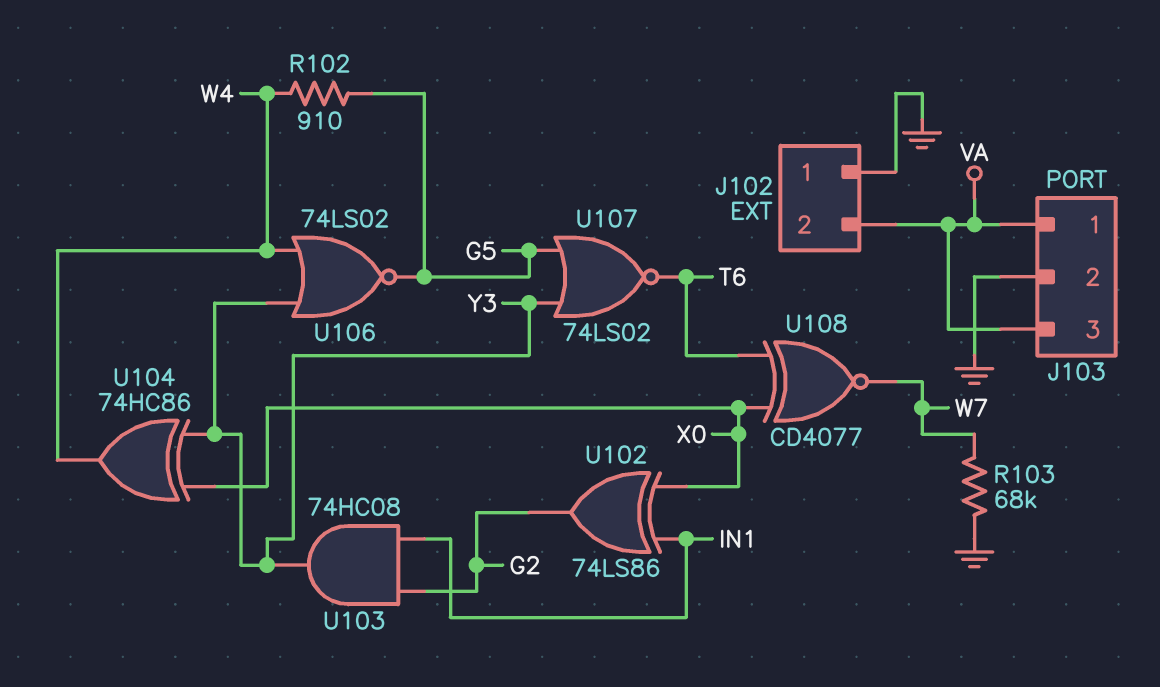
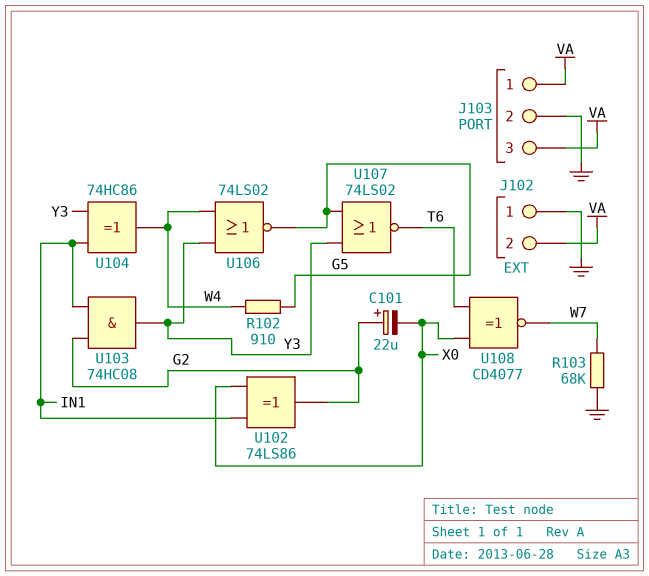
C101: none -> 22uF (plus G2, minus X0)
U104: XOR 74HC86 (in X0, in Y3, out W4) -> XOR 74HC86 (in IN1, in Y3, out W4)

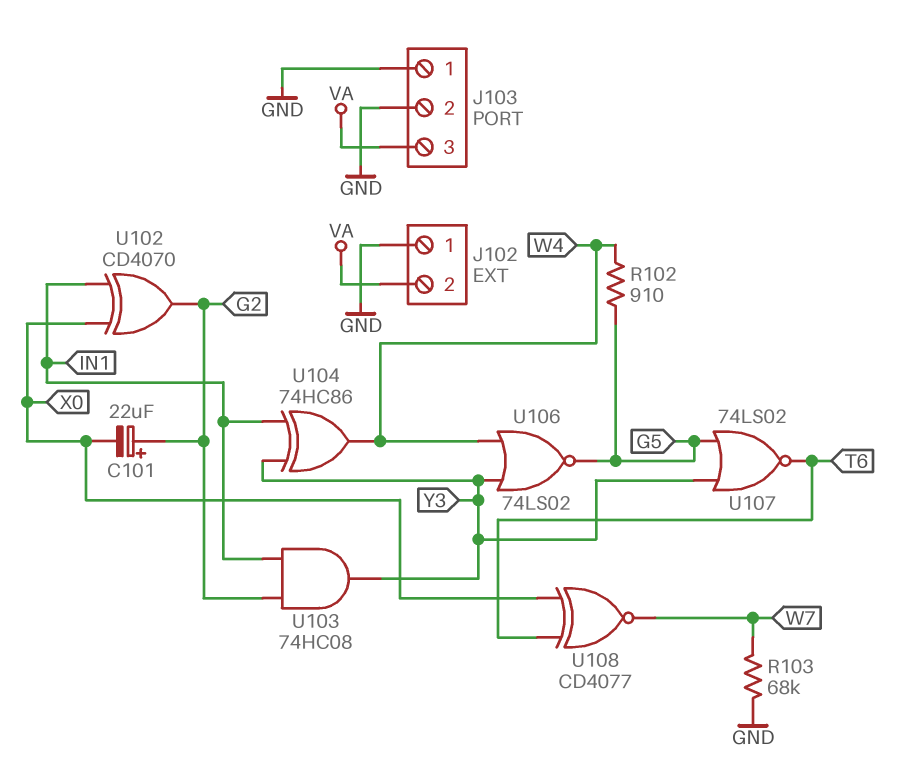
J103 pin 1: VA -> GND
U102: XOR 74LS86 (in IN1, in X0, out G2) -> XOR CD4070 (in IN1, in X0, out G2)

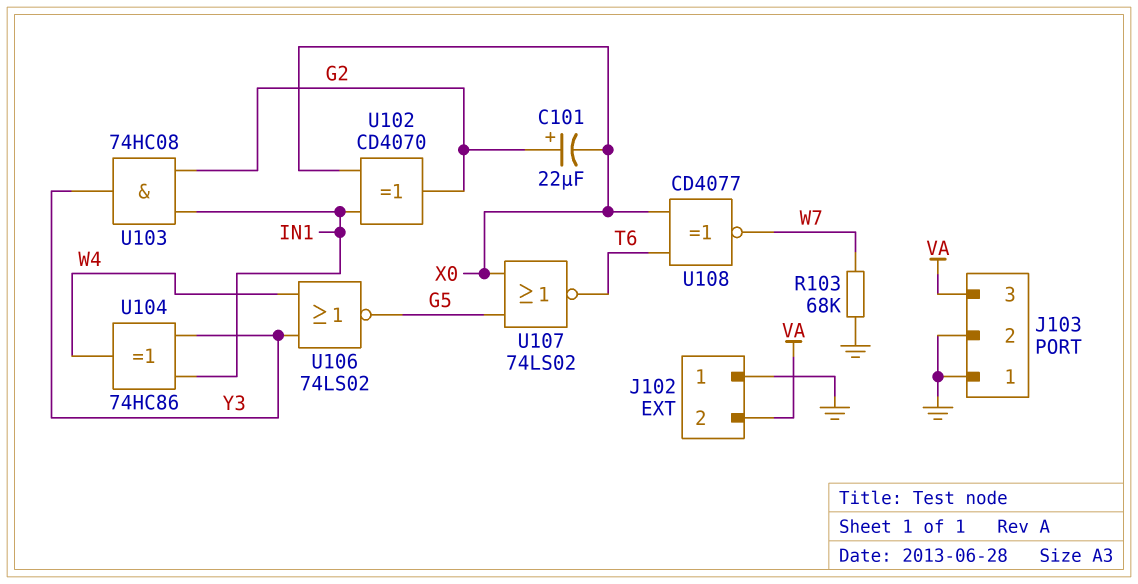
R102: 910 (G5, W4) -> none
U107: NOR 74LS02 (in G5, in Y3, out T6) -> NOR 74LS02 (in G5, in X0, out T6)

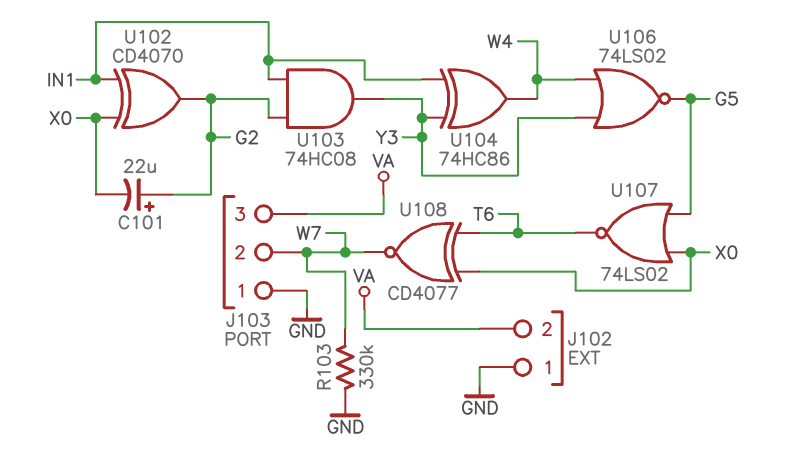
J103 pin 2: GND -> W7
R103: 68k (GND, W7) -> 330k (GND, W7)

